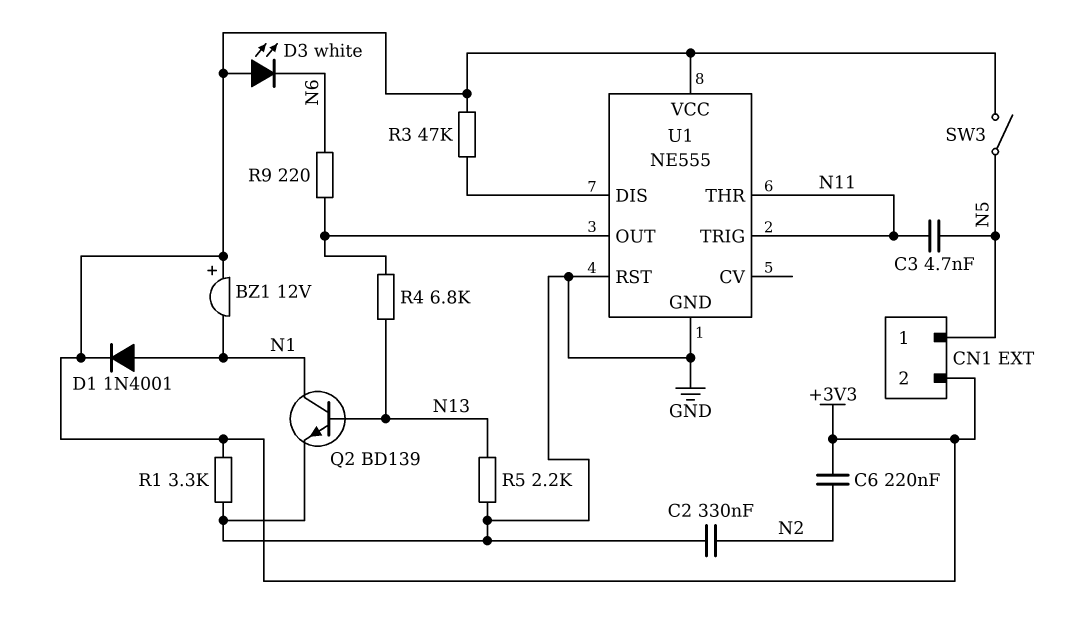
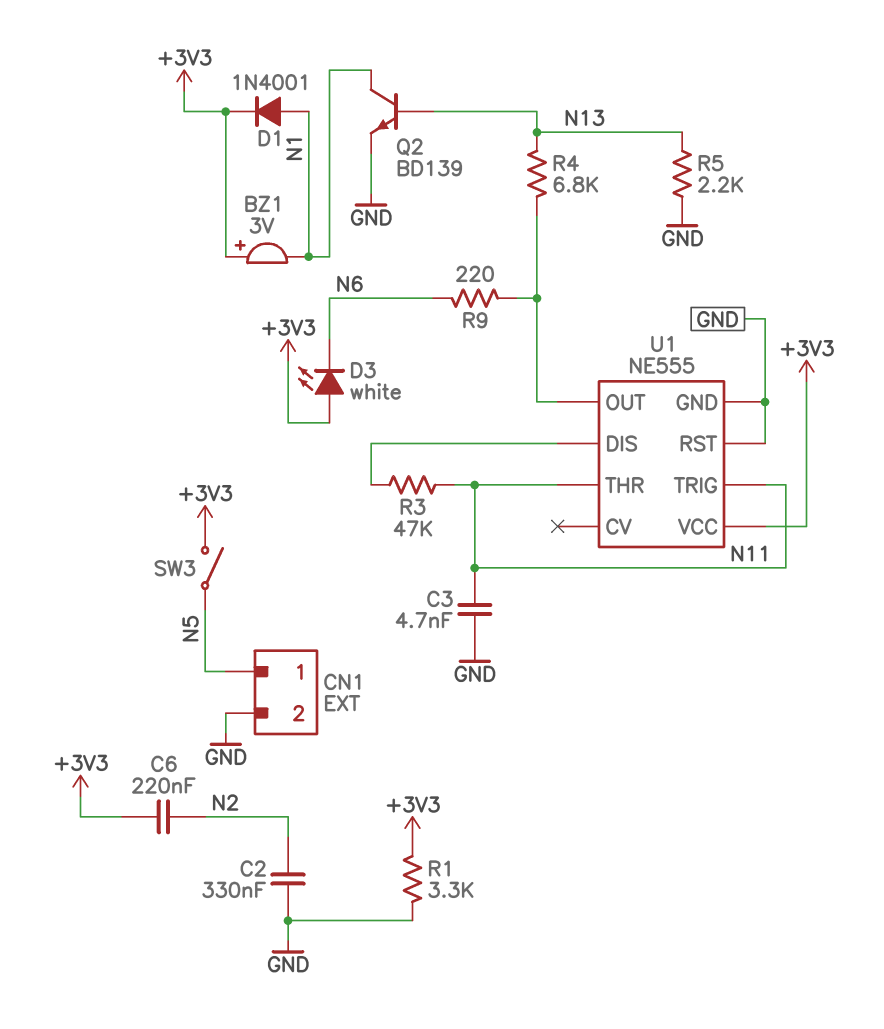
BZ1: buzzer 12V (plus +3V3, minus N1) -> buzzer 3V (plus +3V3, minus N1)
C3: 4.7nF (N5, N11) -> 4.7nF (GND, N11)
CN1 pin 2: +3V3 -> GND
R3: 47k (+3V3, U1/DIS) -> 47k (N11, U1/DIS)

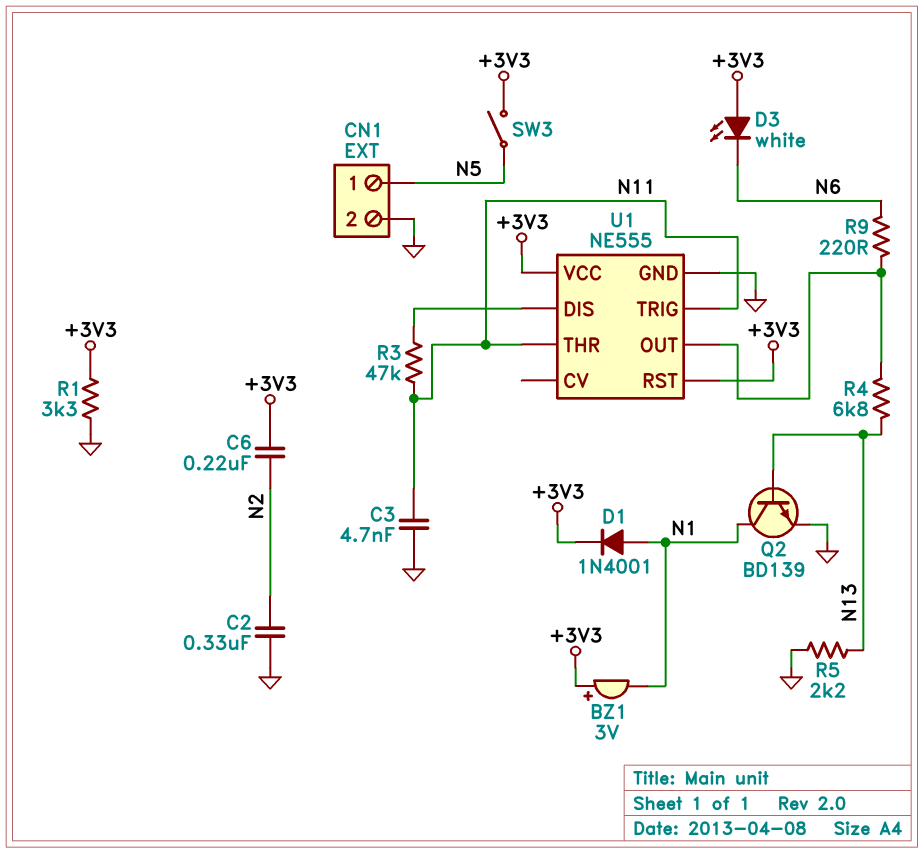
U1 pin RST: GND -> +3V3

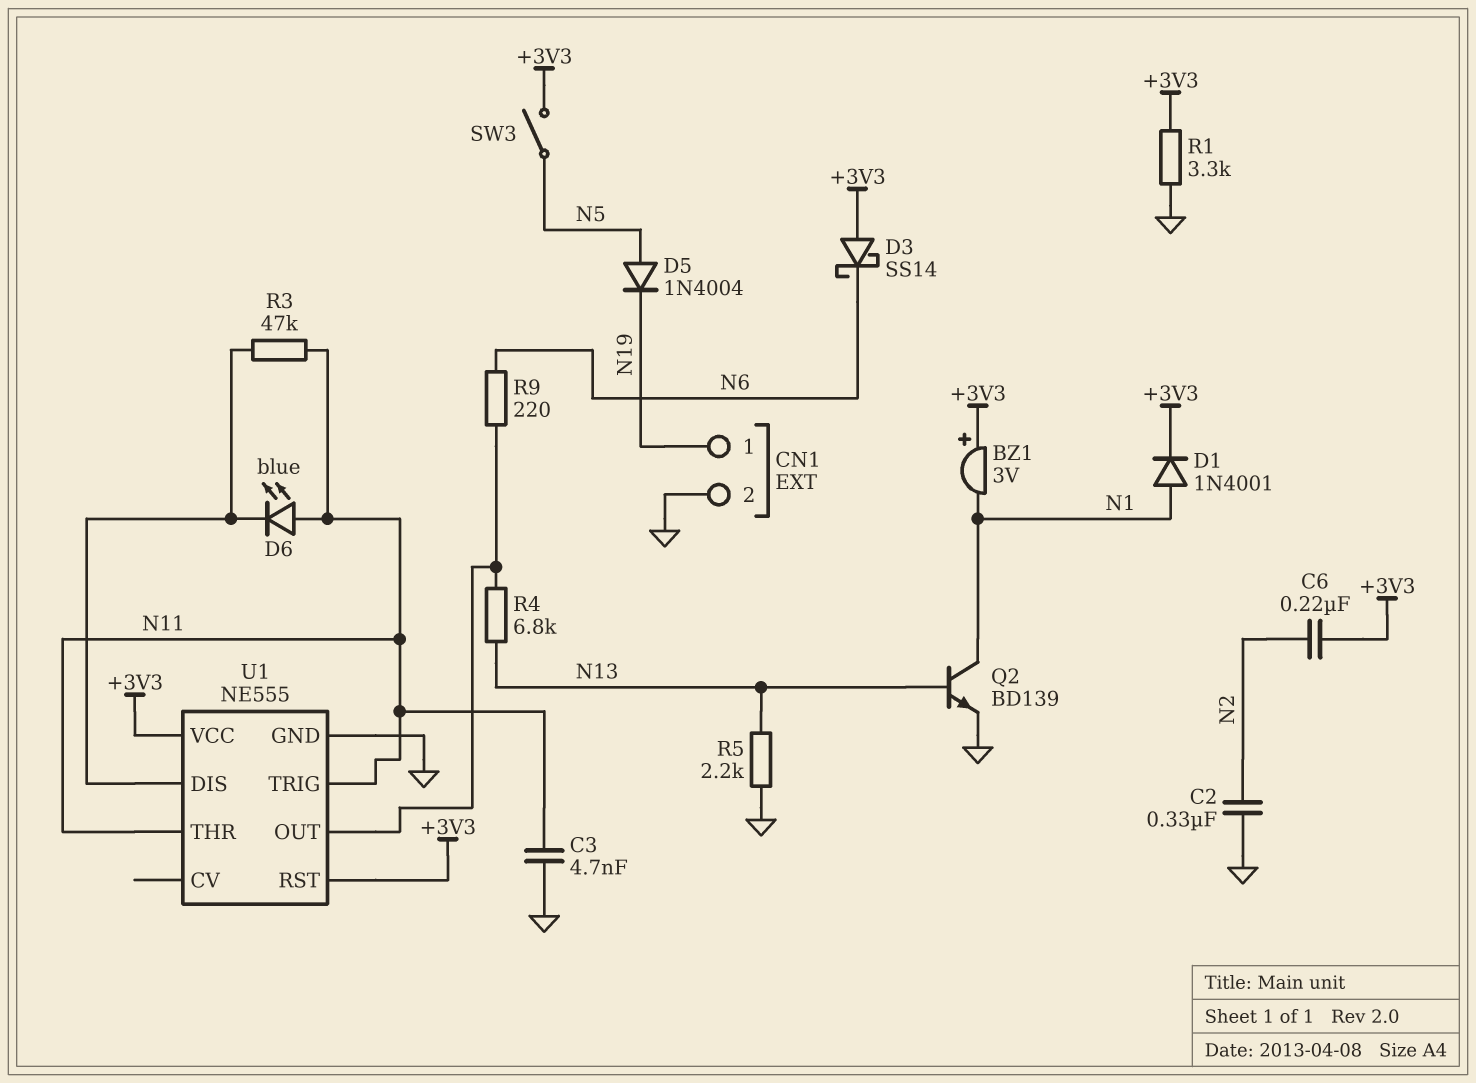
CN1 pin 1: N5 -> N19
D3: LED white (A +3V3, K N6) -> schottky SS14 (A +3V3, K N6)
D5: none -> diode 1N4004 (A N5, K N19)
D6: none -> LED blue (A N11, K U1/DIS)

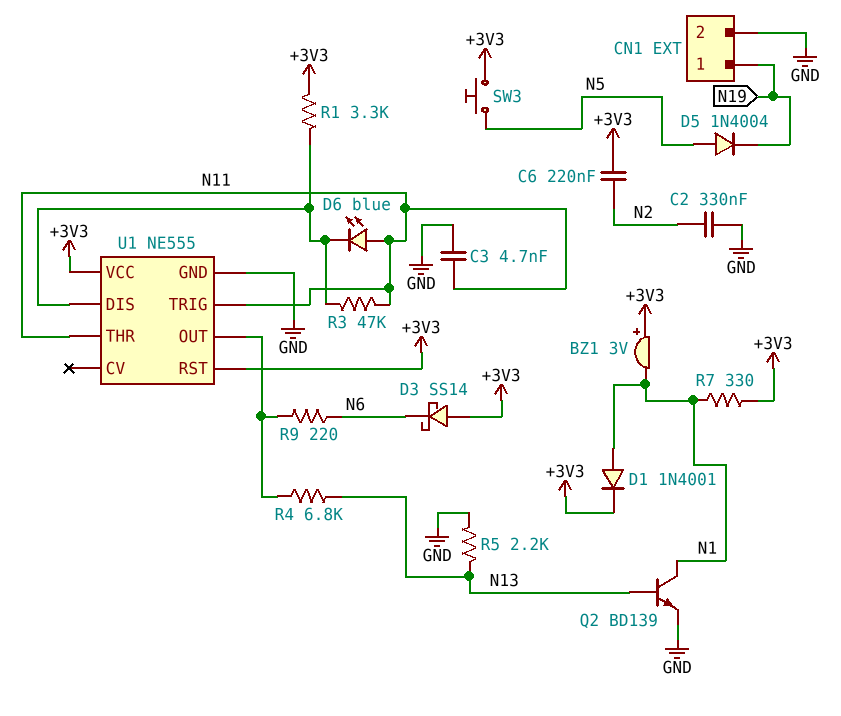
R1: 3.3k (+3V3, GND) -> 3.3k (+3V3, U1/DIS)
R7: none -> 330 (+3V3, N1)
SW3: switch (+3V3, N5) -> button (+3V3, N5)

